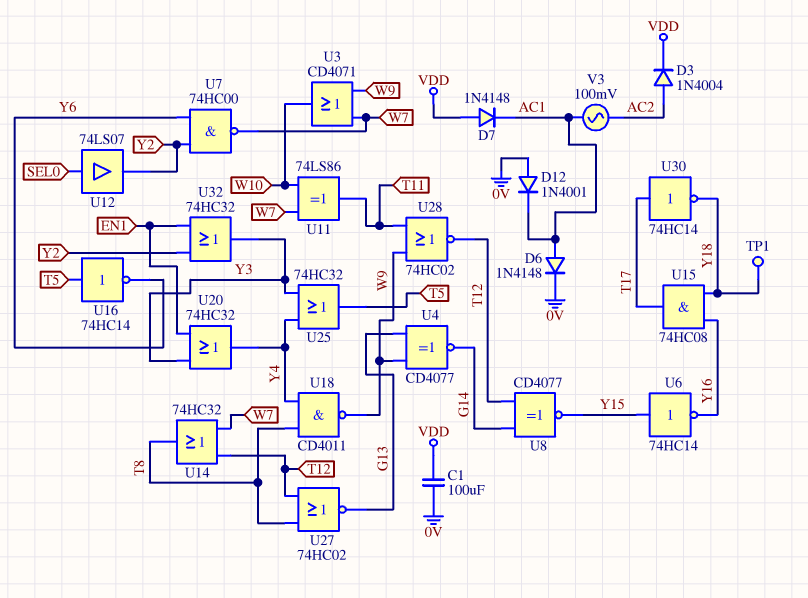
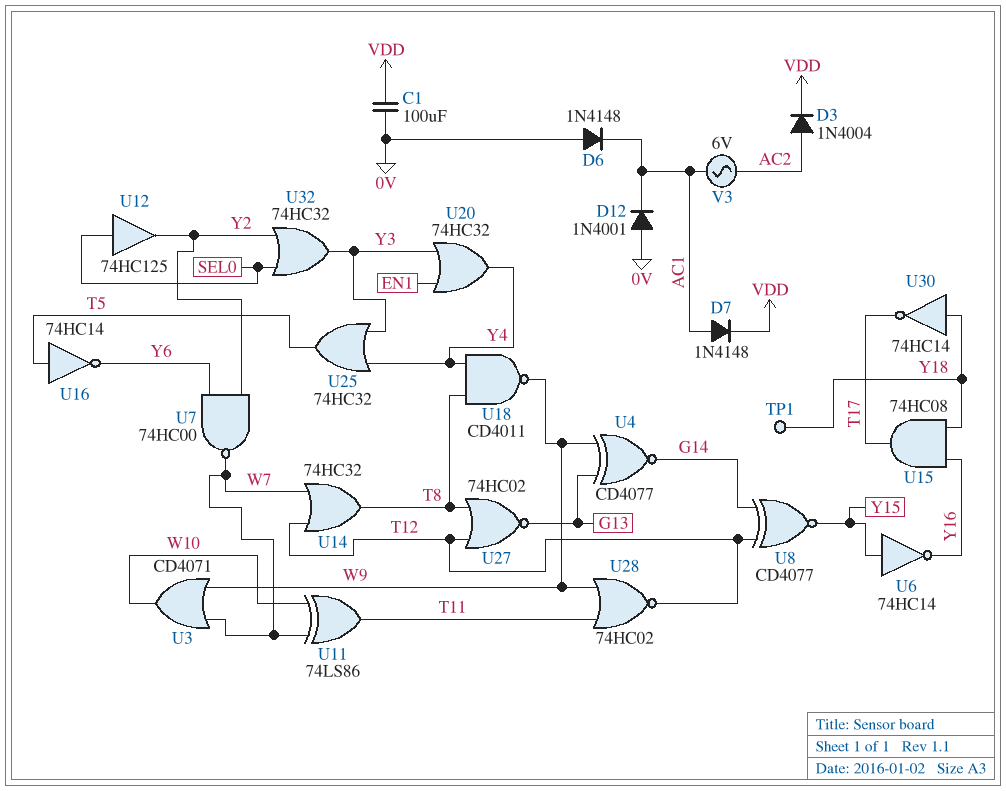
D6: diode 1N4148 (A AC1, K 0V) -> diode 1N4148 (A 0V, K AC1)
D7: diode 1N4148 (A VDD, K AC1) -> diode 1N4148 (A AC1, K VDD)
U12: buffer 74LS07 (in SEL0, out Y2) -> buffer 74HC125 (in SEL0, out Y2)
U30: NOT 74HC14 (in T17, out Y18) -> NOT 74HC14 (in Y18, out T17)
U32: OR 74HC32 (in EN1, in Y2, out Y3) -> OR 74HC32 (in SEL0, in Y2, out Y3)
V3: AC 100mV (AC1, AC2) -> AC 6V (AC1, AC2)

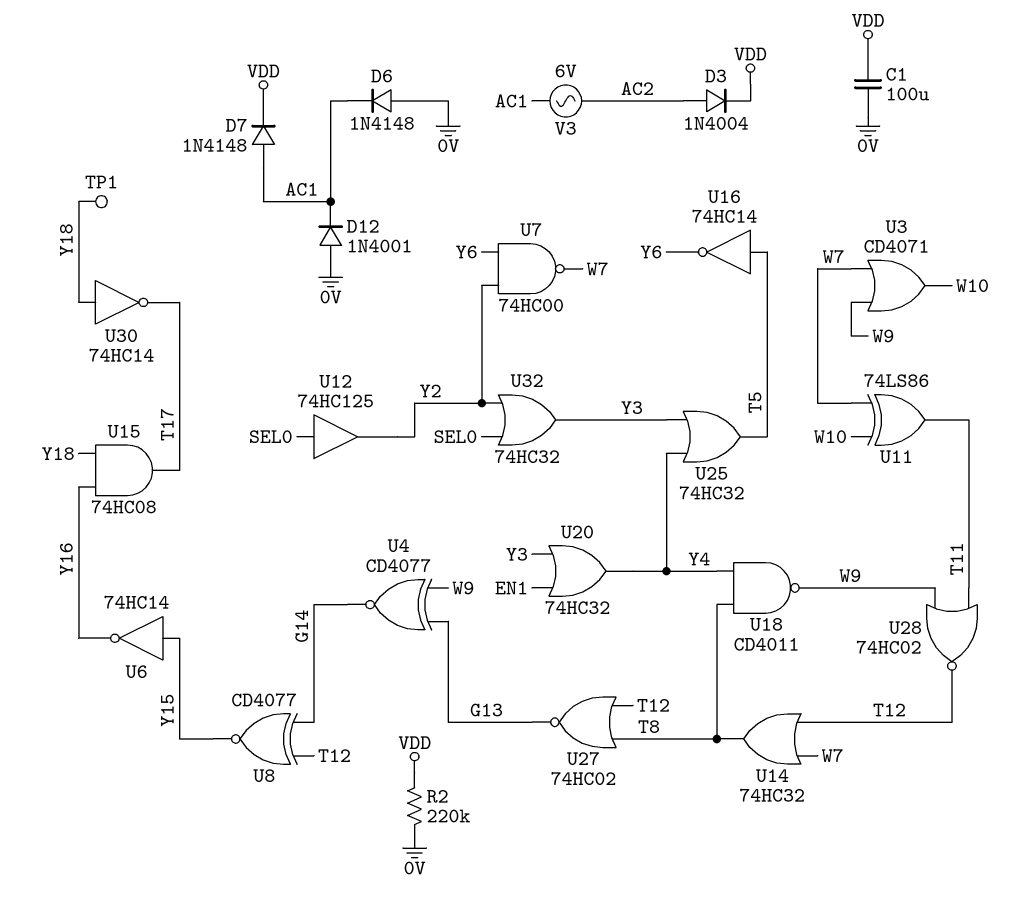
R2: none -> 220k (0V, VDD)

